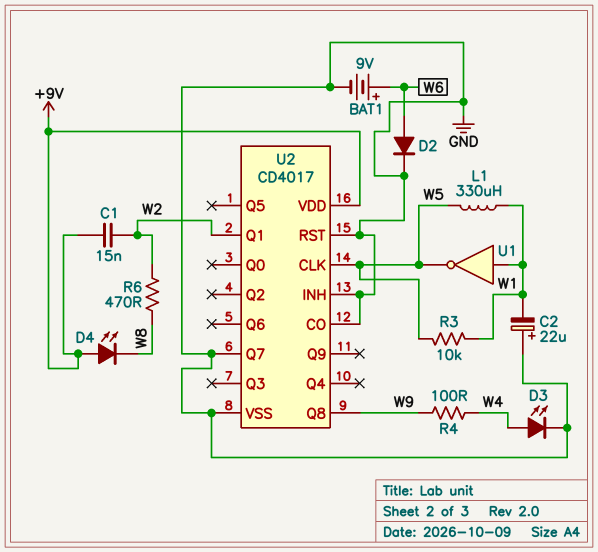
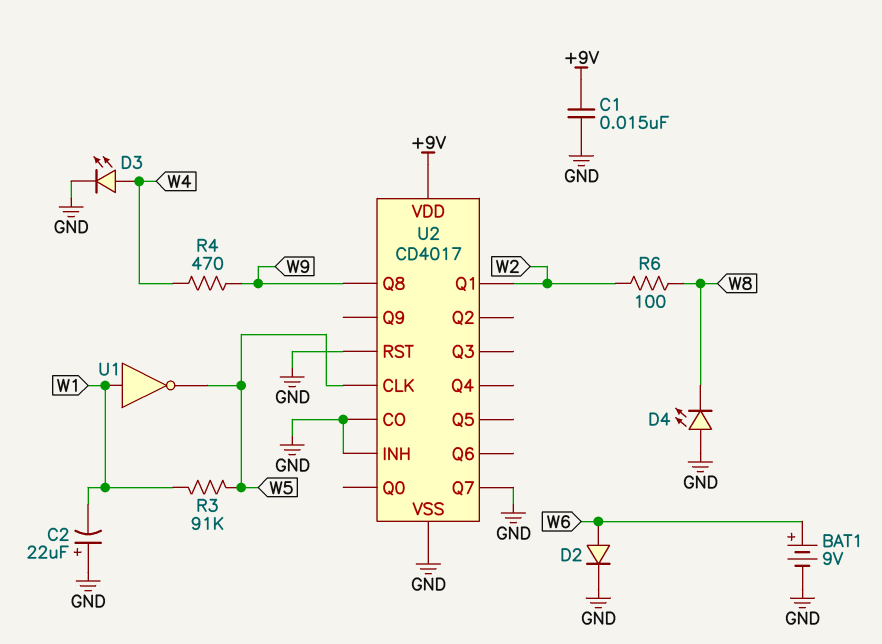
C1: 15nF (+9V, W2) -> 15nF (+9V, GND)
D4: LED (A +9V, K W8) -> LED (A GND, K W8)
L1: 330uH (W1, W5) -> none
R3: 10k (W1, W5) -> 91k (W1, W5)
R4: 100 (W4, W9) -> 470 (W4, W9)
R6: 470 (W2, W8) -> 100 (W2, W8)

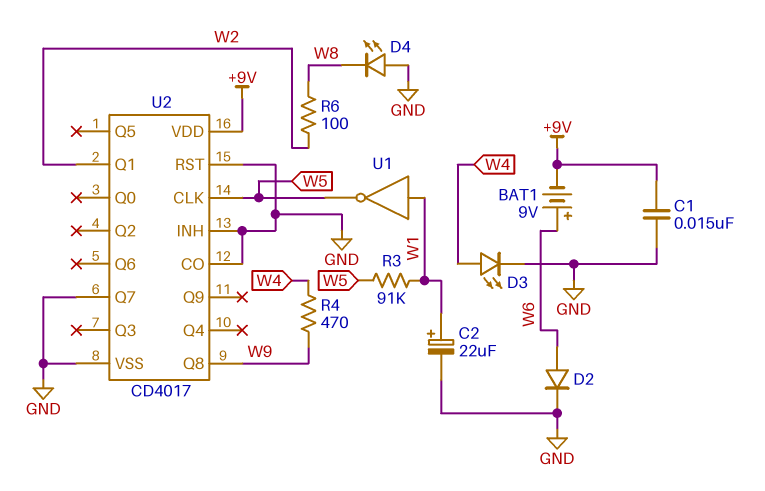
BAT1: 9V (plus W6, minus GND) -> 9V (plus W6, minus +9V)
C2: 22uF (plus GND, minus W1) -> 22uF (plus W1, minus GND)

